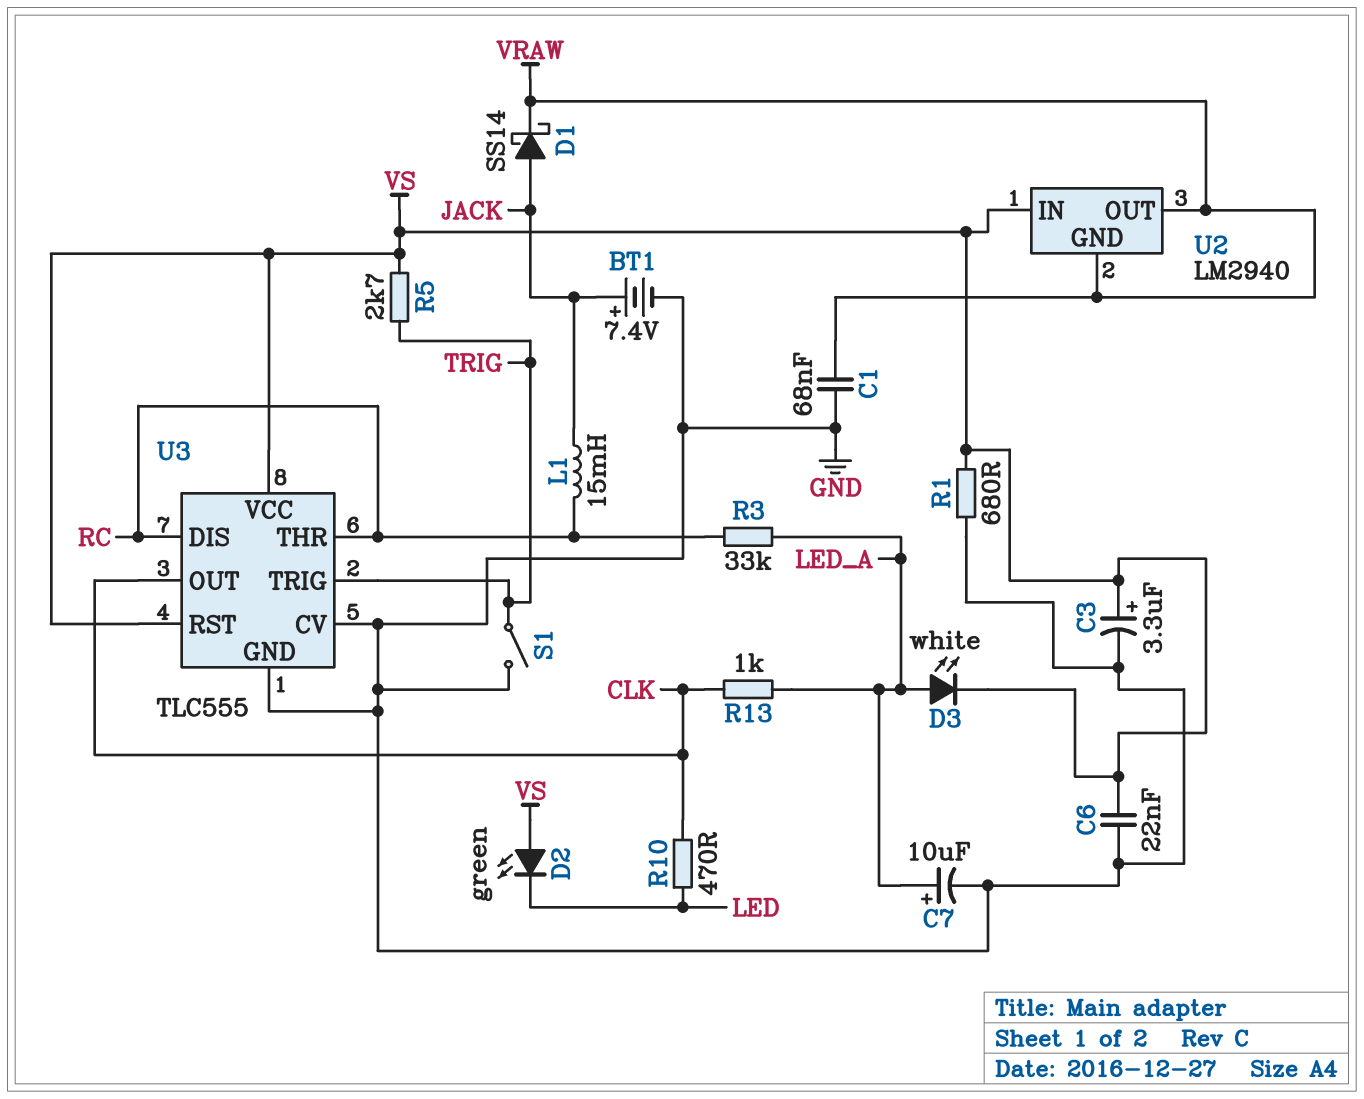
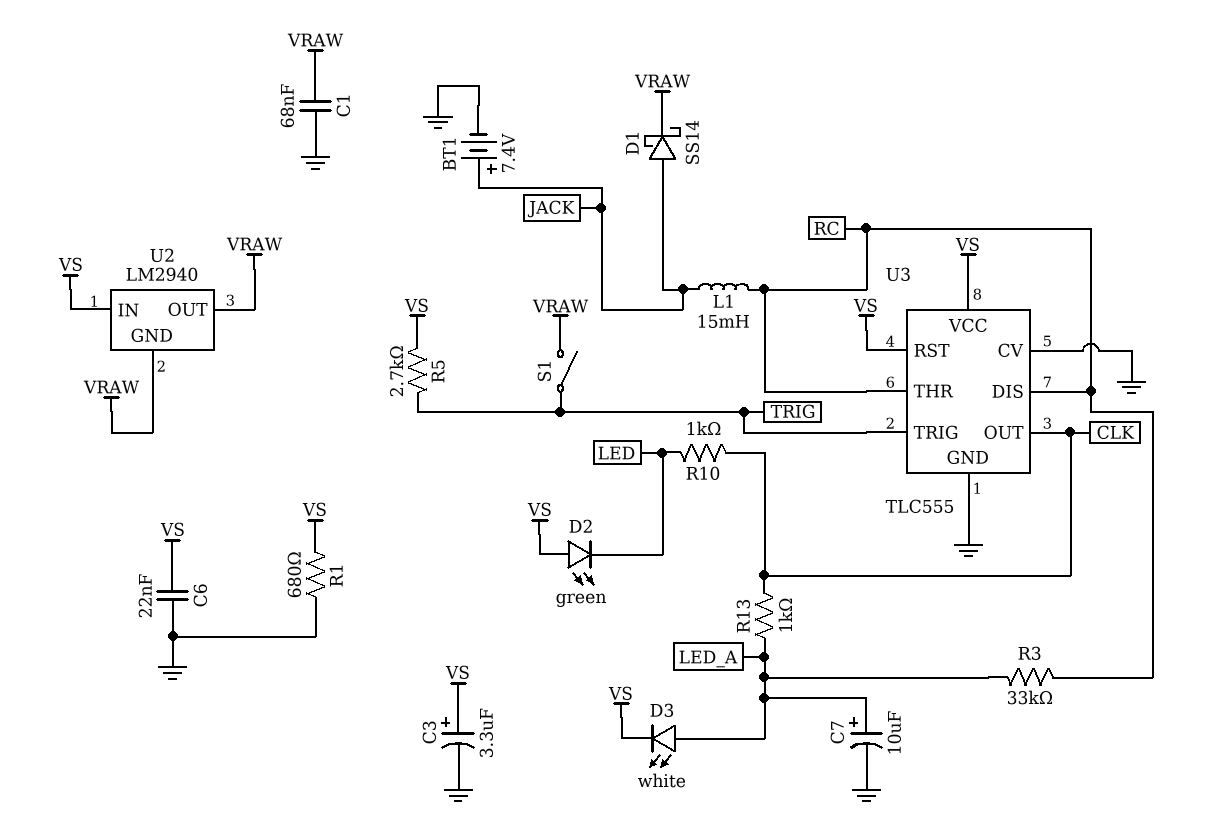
R10: 470 (CLK, LED) -> 1k (CLK, LED)
S1: switch (GND, TRIG) -> switch (TRIG, VRAW)

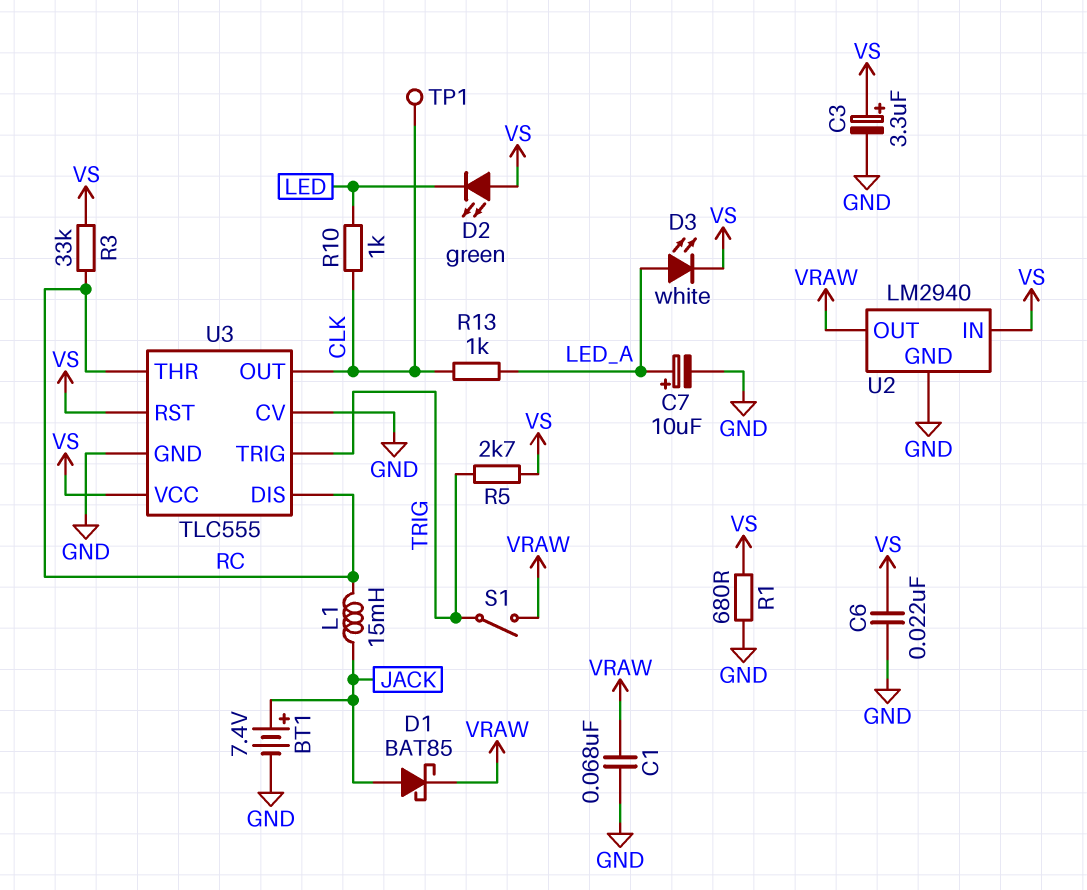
D1: schottky SS14 (A JACK, K VRAW) -> schottky BAT85 (A JACK, K VRAW)
R3: 33k (LED_A, RC) -> 33k (RC, VS)
TP1: none -> test point (CLK)
U2 pin GND: VRAW -> GND

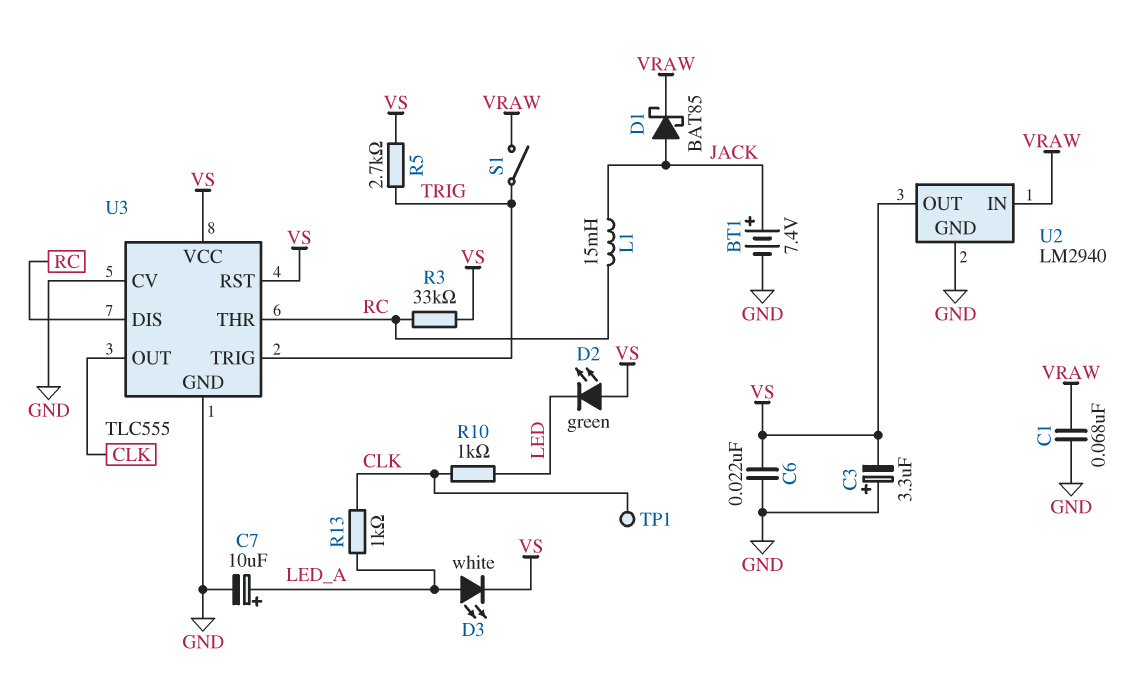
C3: 3.3uF (plus VS, minus GND) -> 3.3uF (plus GND, minus VS)
R1: 680 (GND, VS) -> none
U2 pin IN: VS -> VRAW
U2 pin OUT: VRAW -> VS

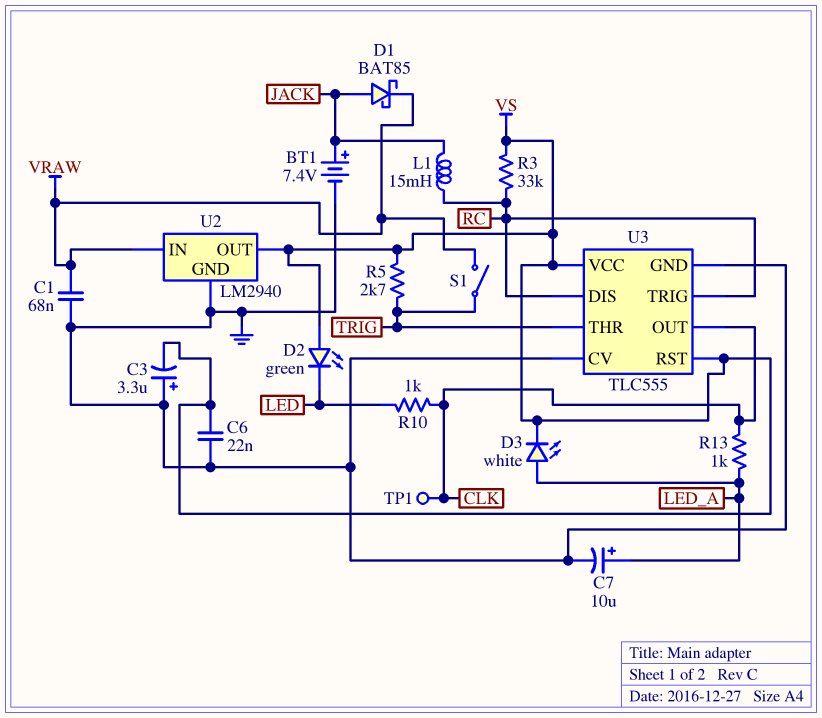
U3 pin THR: RC -> TRIG
U3 pin TRIG: TRIG -> RC

